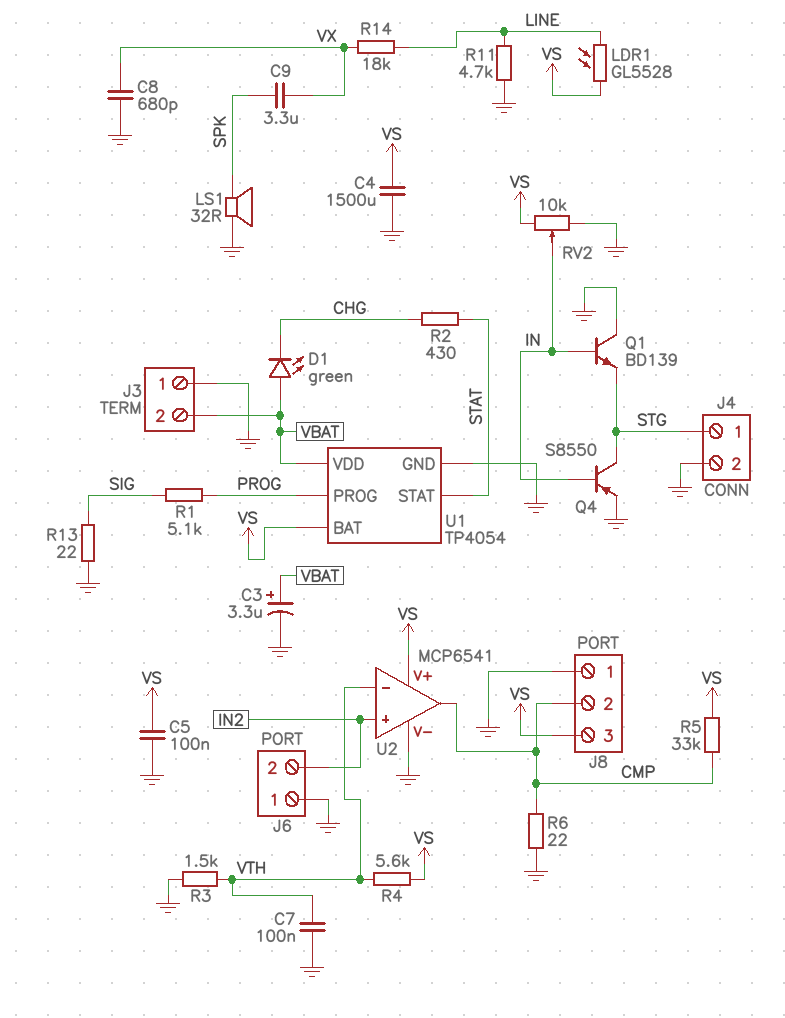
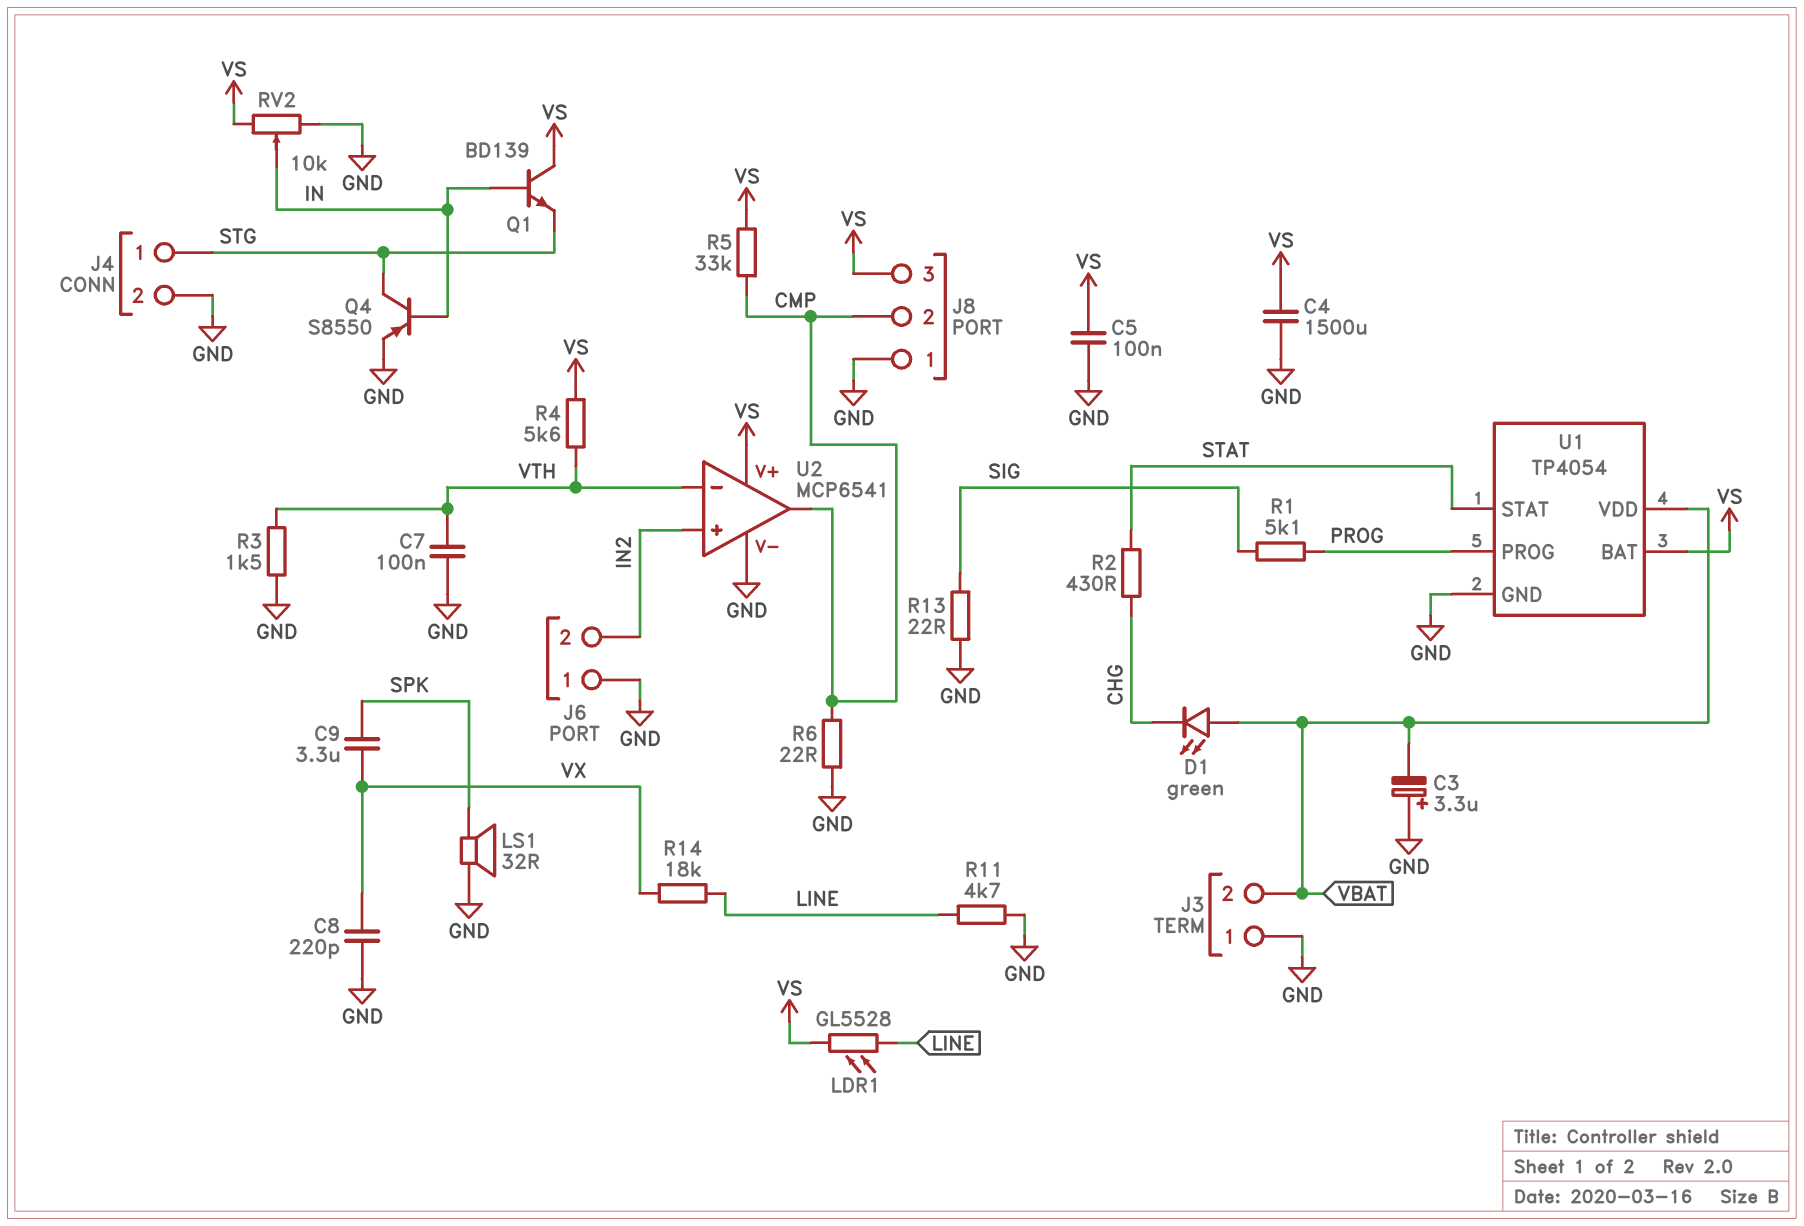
C3: 3.3uF (plus VBAT, minus GND) -> 3.3uF (plus GND, minus VBAT)
C8: 680pF (GND, VX) -> 220pF (GND, VX)
Q1: NPN BD139 (B IN, C GND, E STG) -> NPN BD139 (B IN, C VS, E STG)

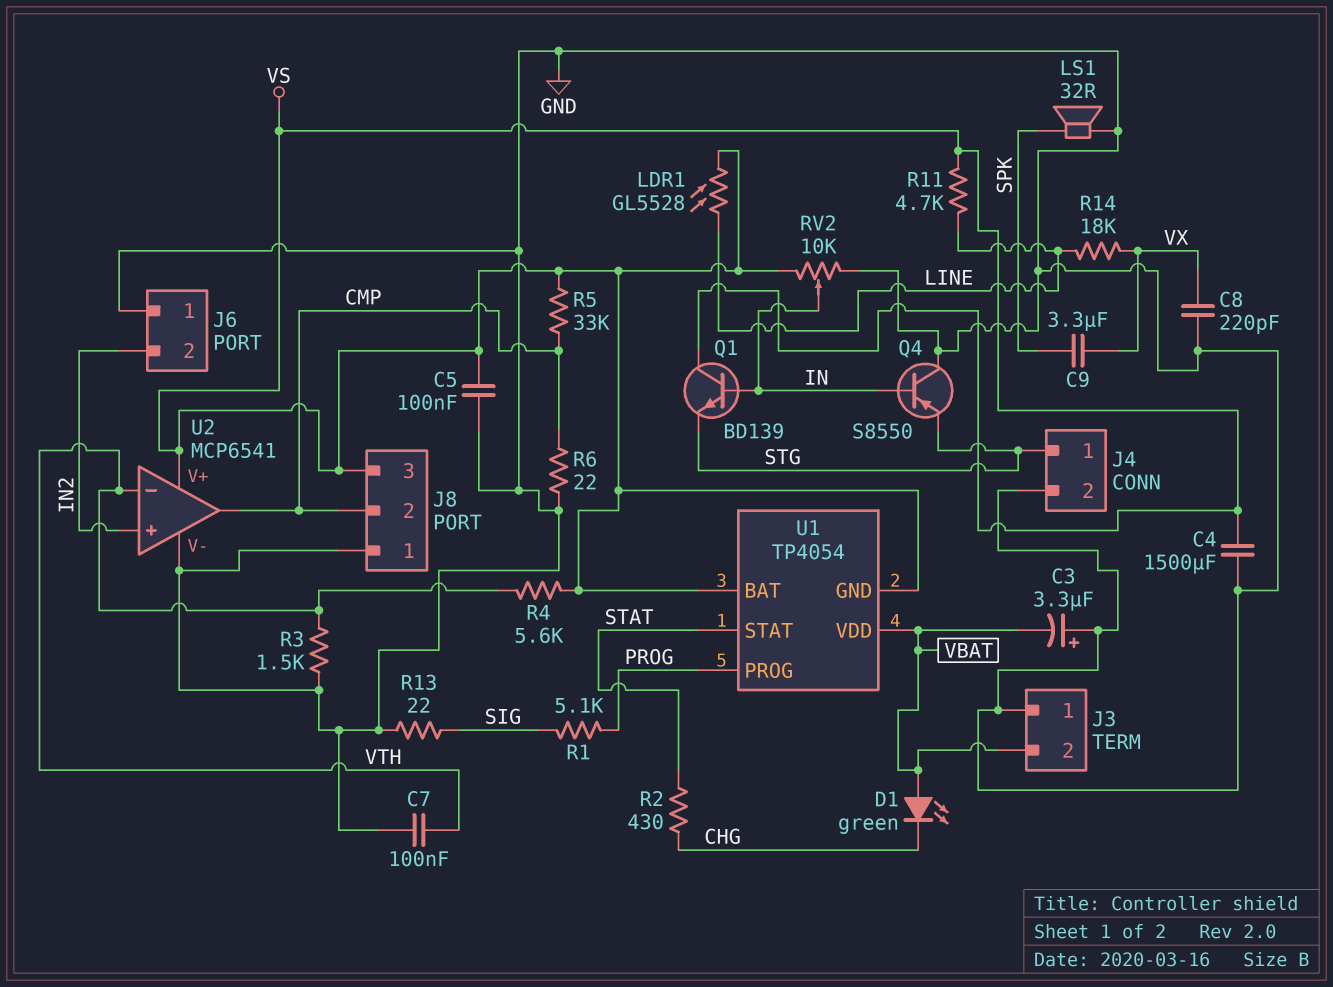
Q4: PNP S8550 (B IN, C STG, E GND) -> PNP S8550 (B IN, C GND, E STG)
R11: 4.7k (GND, LINE) -> 4.7k (LINE, VS)
U1 pin GND: GND -> VS

